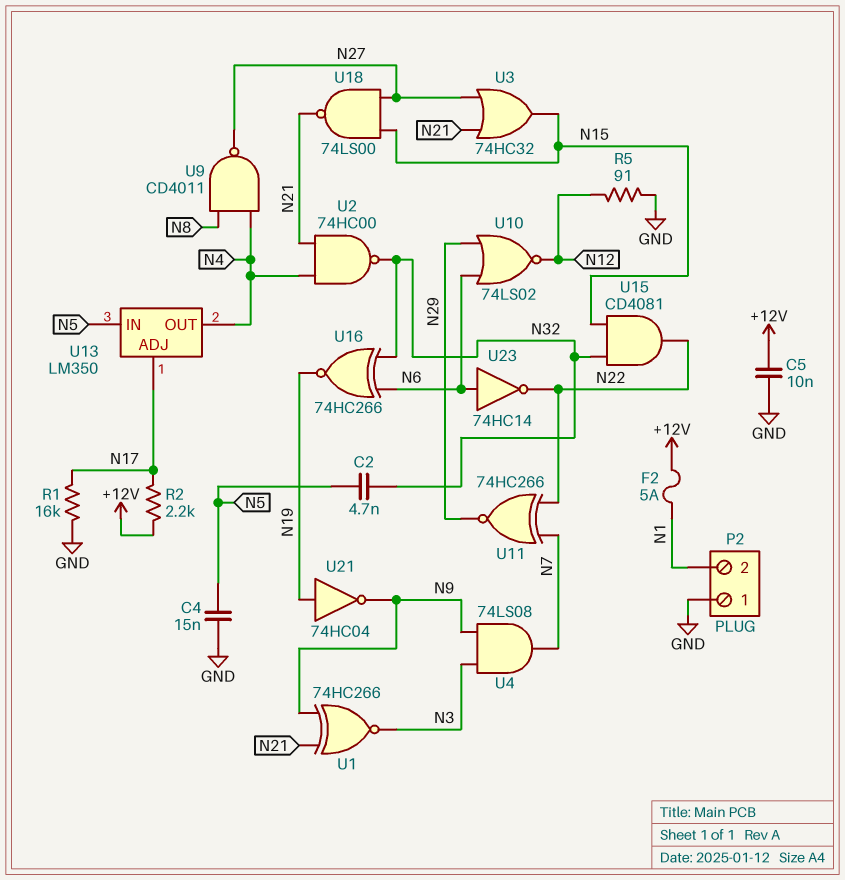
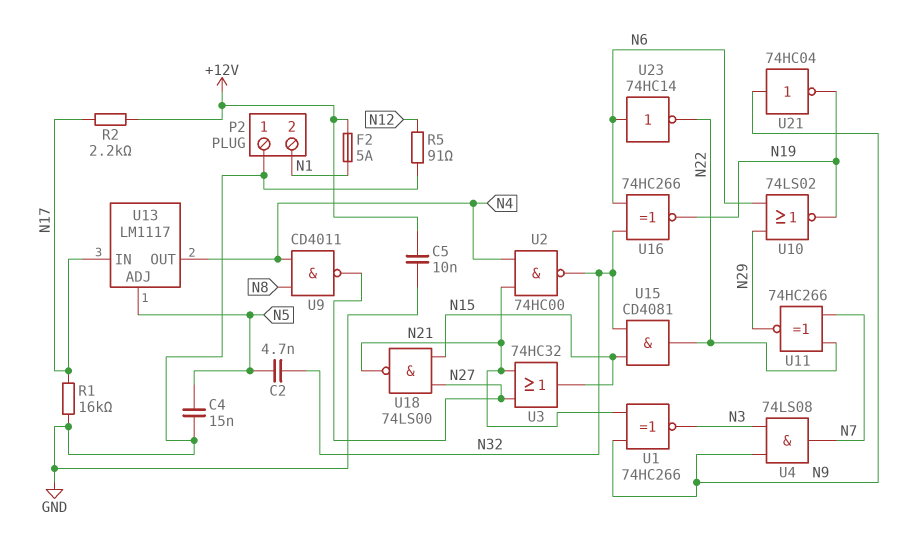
U10: NOR 74LS02 (in N6, in N29, out N12) -> NOR 74LS02 (in N6, in N29, out N19)
U13: LM350 -> LM1117
U13 pin ADJ: N17 -> N5
U13 pin IN: N5 -> N17
U21: NOT 74HC04 (in N19, out N9) -> NOT 74HC04 (in N9, out N19)

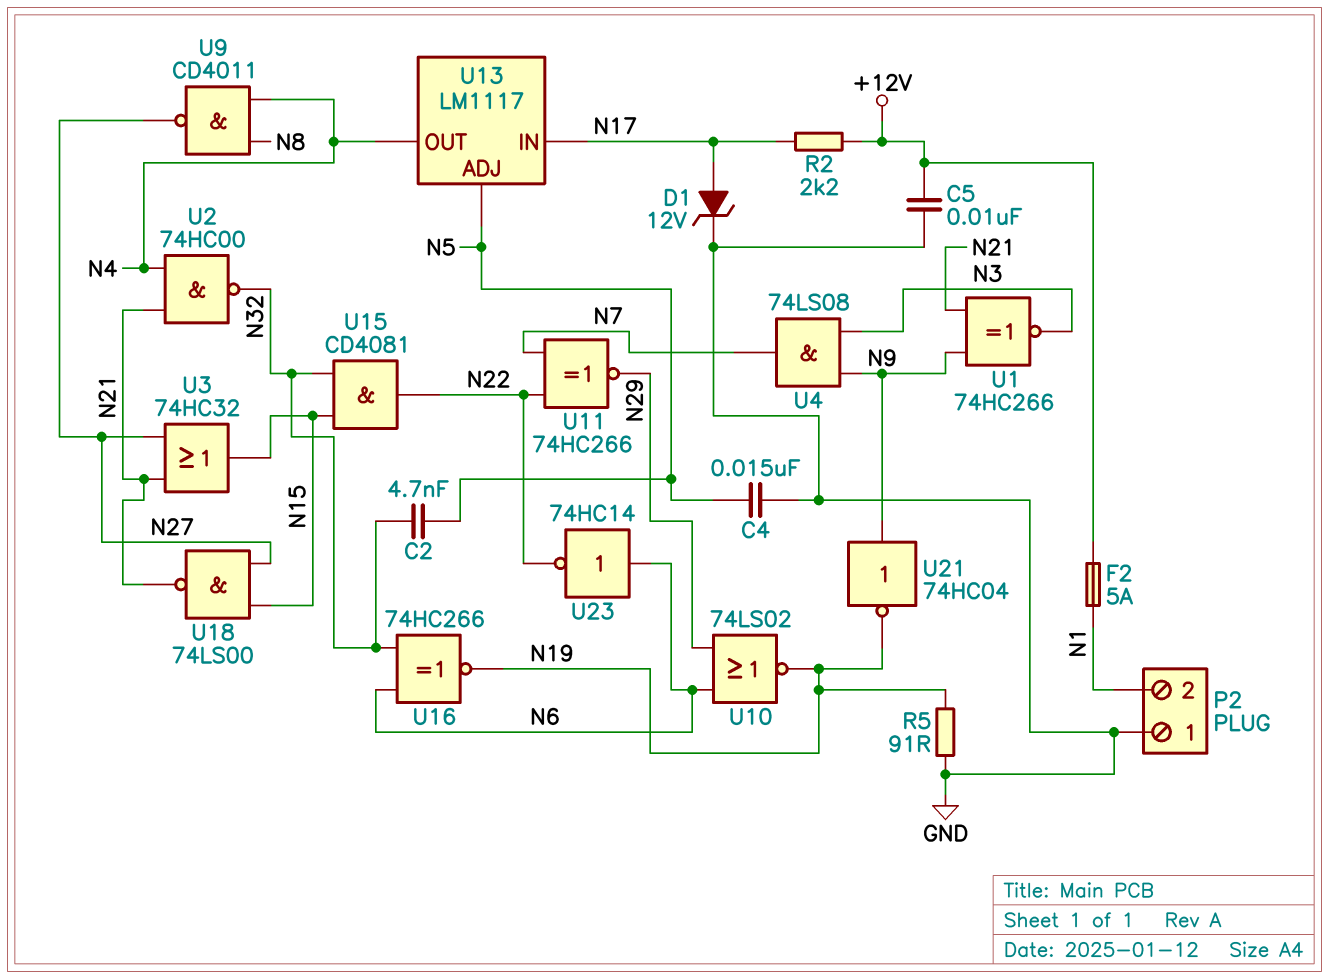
D1: none -> zener 12V (A N17, K GND)
R1: 16k (GND, N17) -> none
R5: 91 (GND, N12) -> 91 (GND, N19)

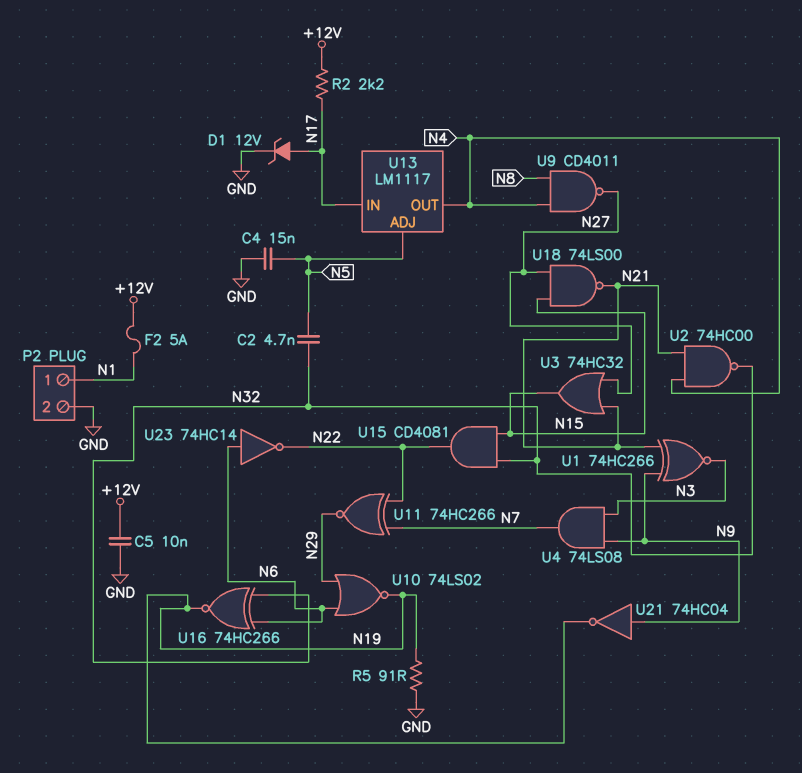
P2 pin 1: GND -> N1
P2 pin 2: N1 -> GND

